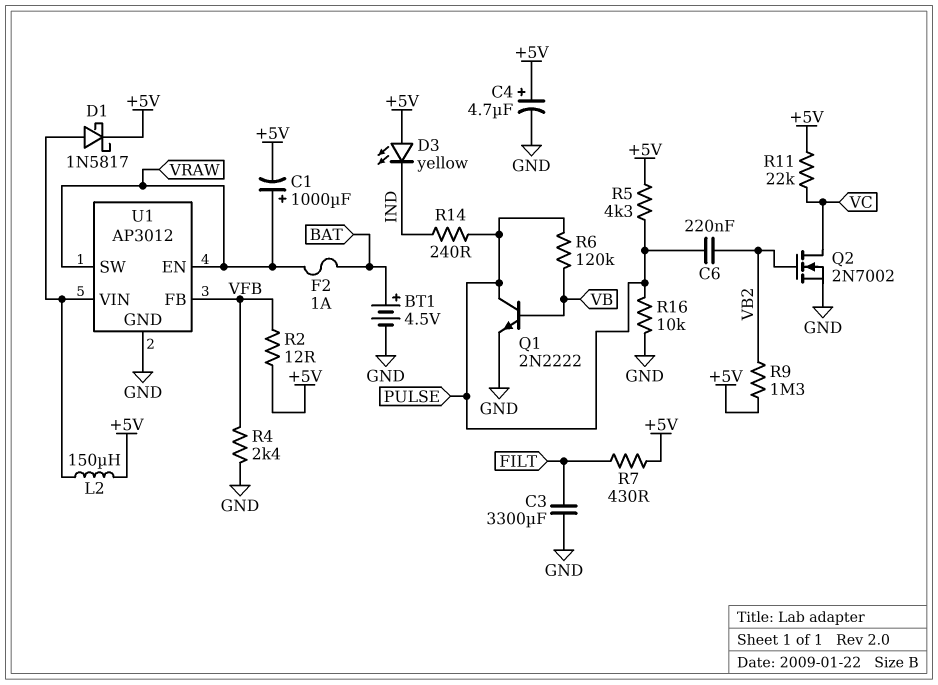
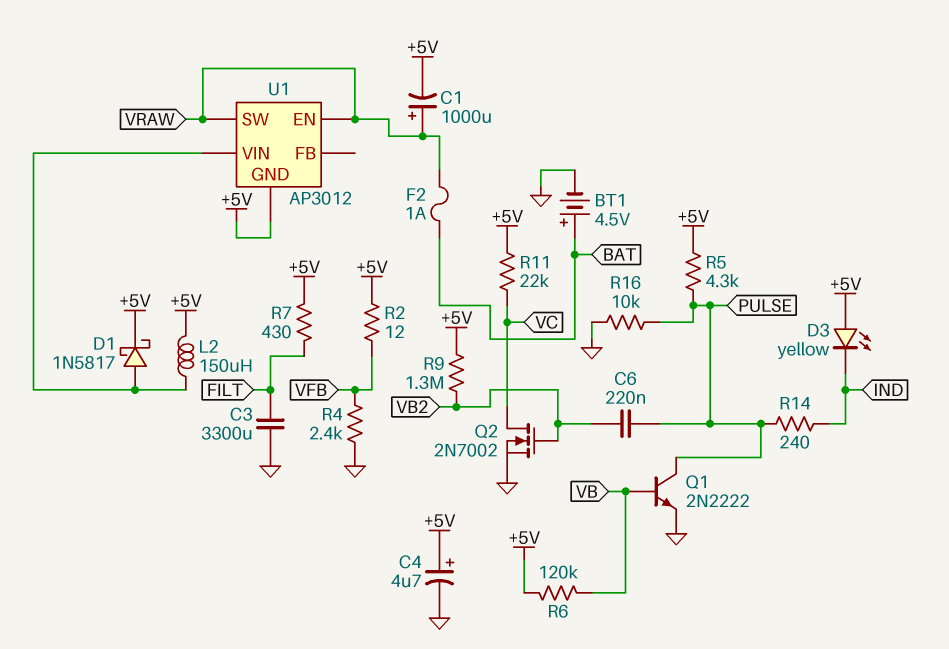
R6: 120k (PULSE, VB) -> 120k (+5V, VB)
U1 pin FB: VFB -> none
U1 pin GND: GND -> +5V

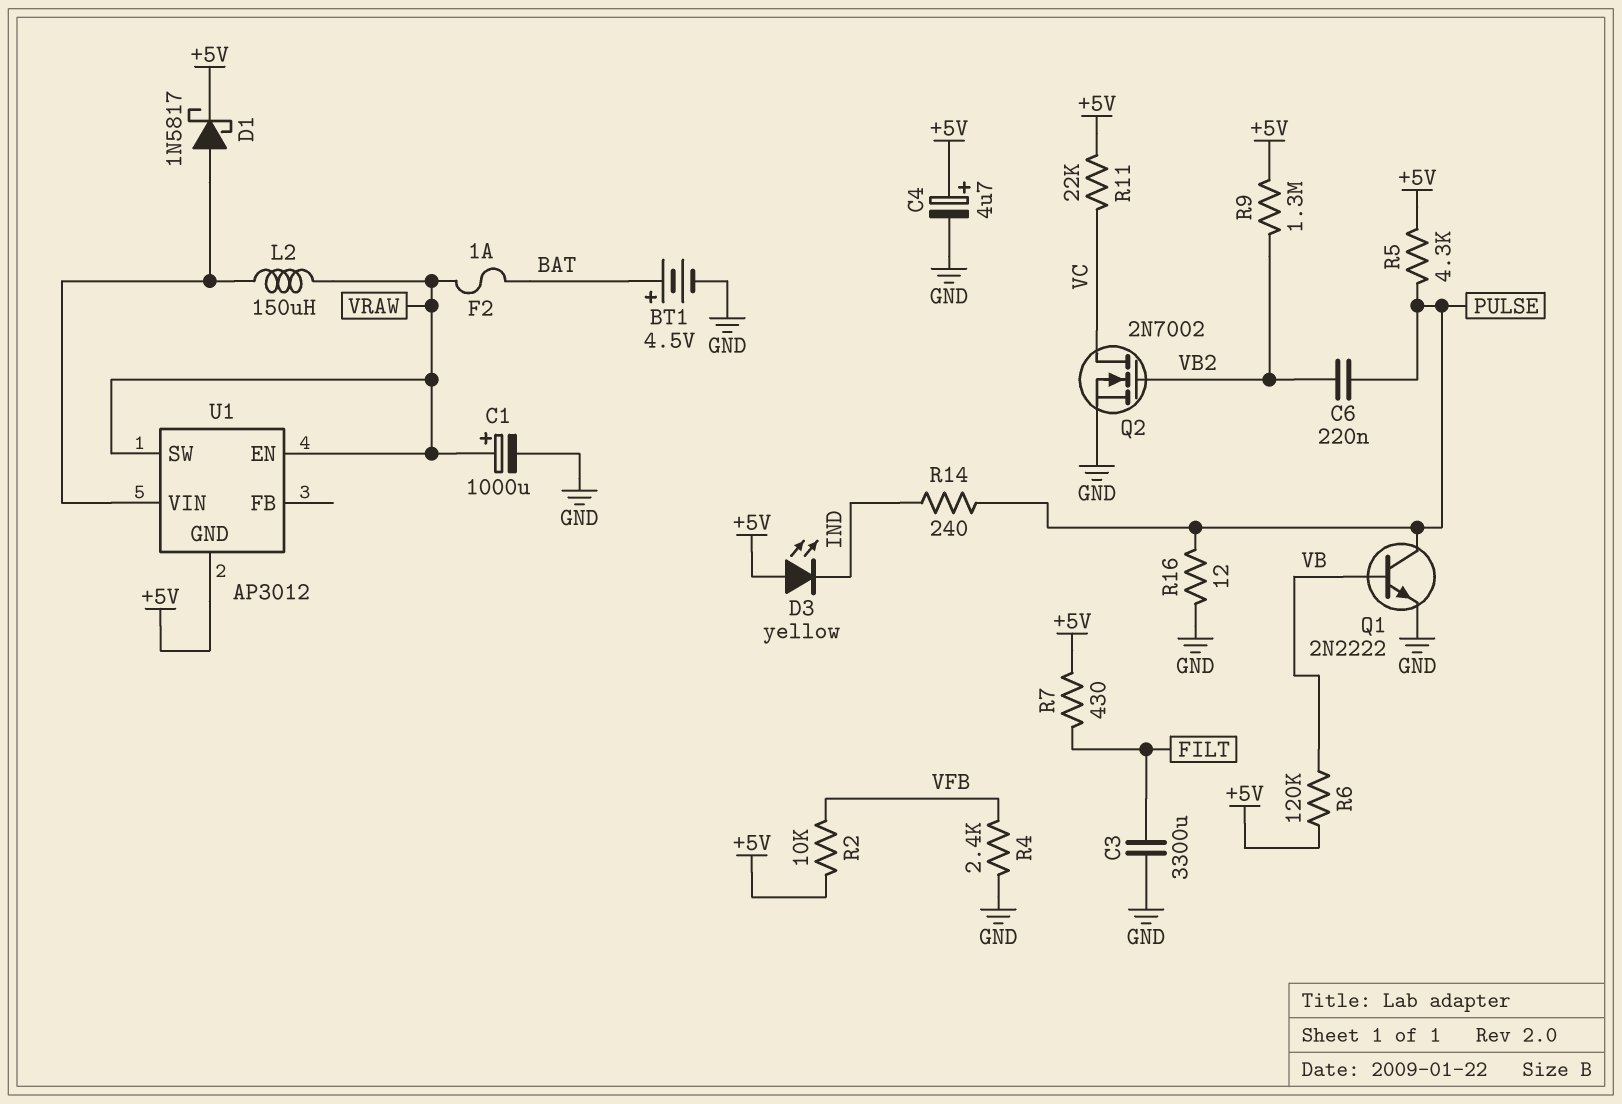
C1: 1000uF (plus VRAW, minus +5V) -> 1000uF (plus VRAW, minus GND)
L2: 150uH (+5V, U1/VIN) -> 150uH (U1/VIN, VRAW)
R2: 12 (+5V, VFB) -> 10k (+5V, VFB)
R16: 10k (GND, PULSE) -> 12 (GND, PULSE)

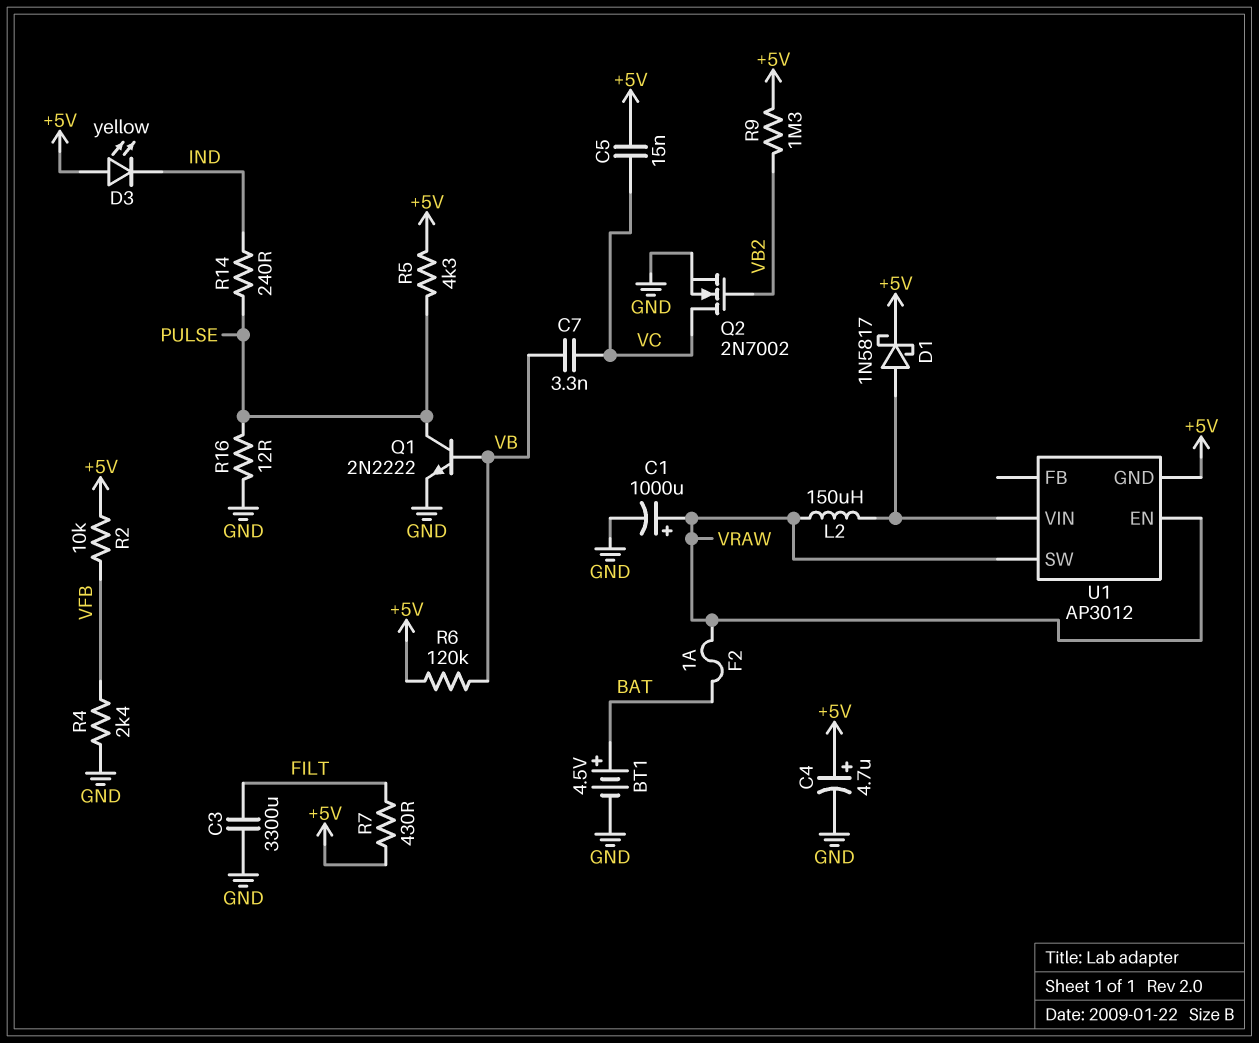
C5: none -> 15nF (+5V, VC)
C6: 220nF (PULSE, VB2) -> none
C7: none -> 3.3nF (VB, VC)
R11: 22k (+5V, VC) -> none

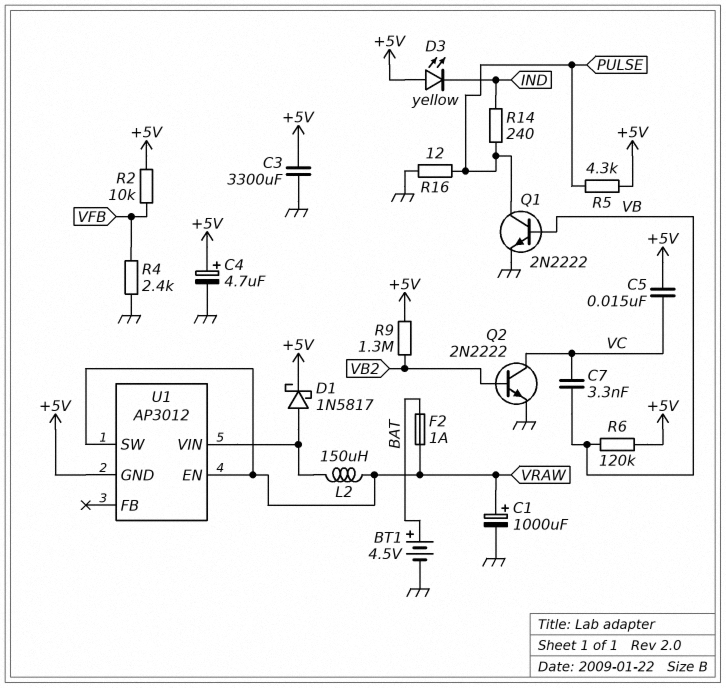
C3: 3300uF (FILT, GND) -> 3300uF (+5V, GND)
Q2: NMOS 2N7002 (G VB2, D VC, S GND) -> NPN 2N2222 (B VB2, C VC, E GND)
R7: 430 (+5V, FILT) -> none

